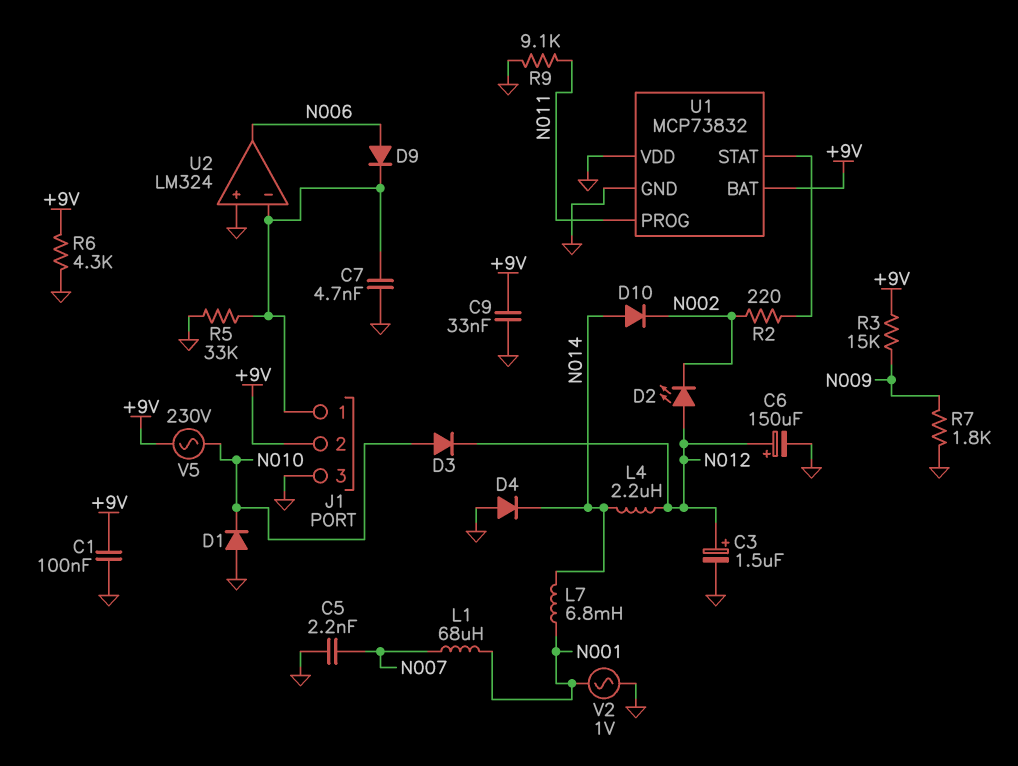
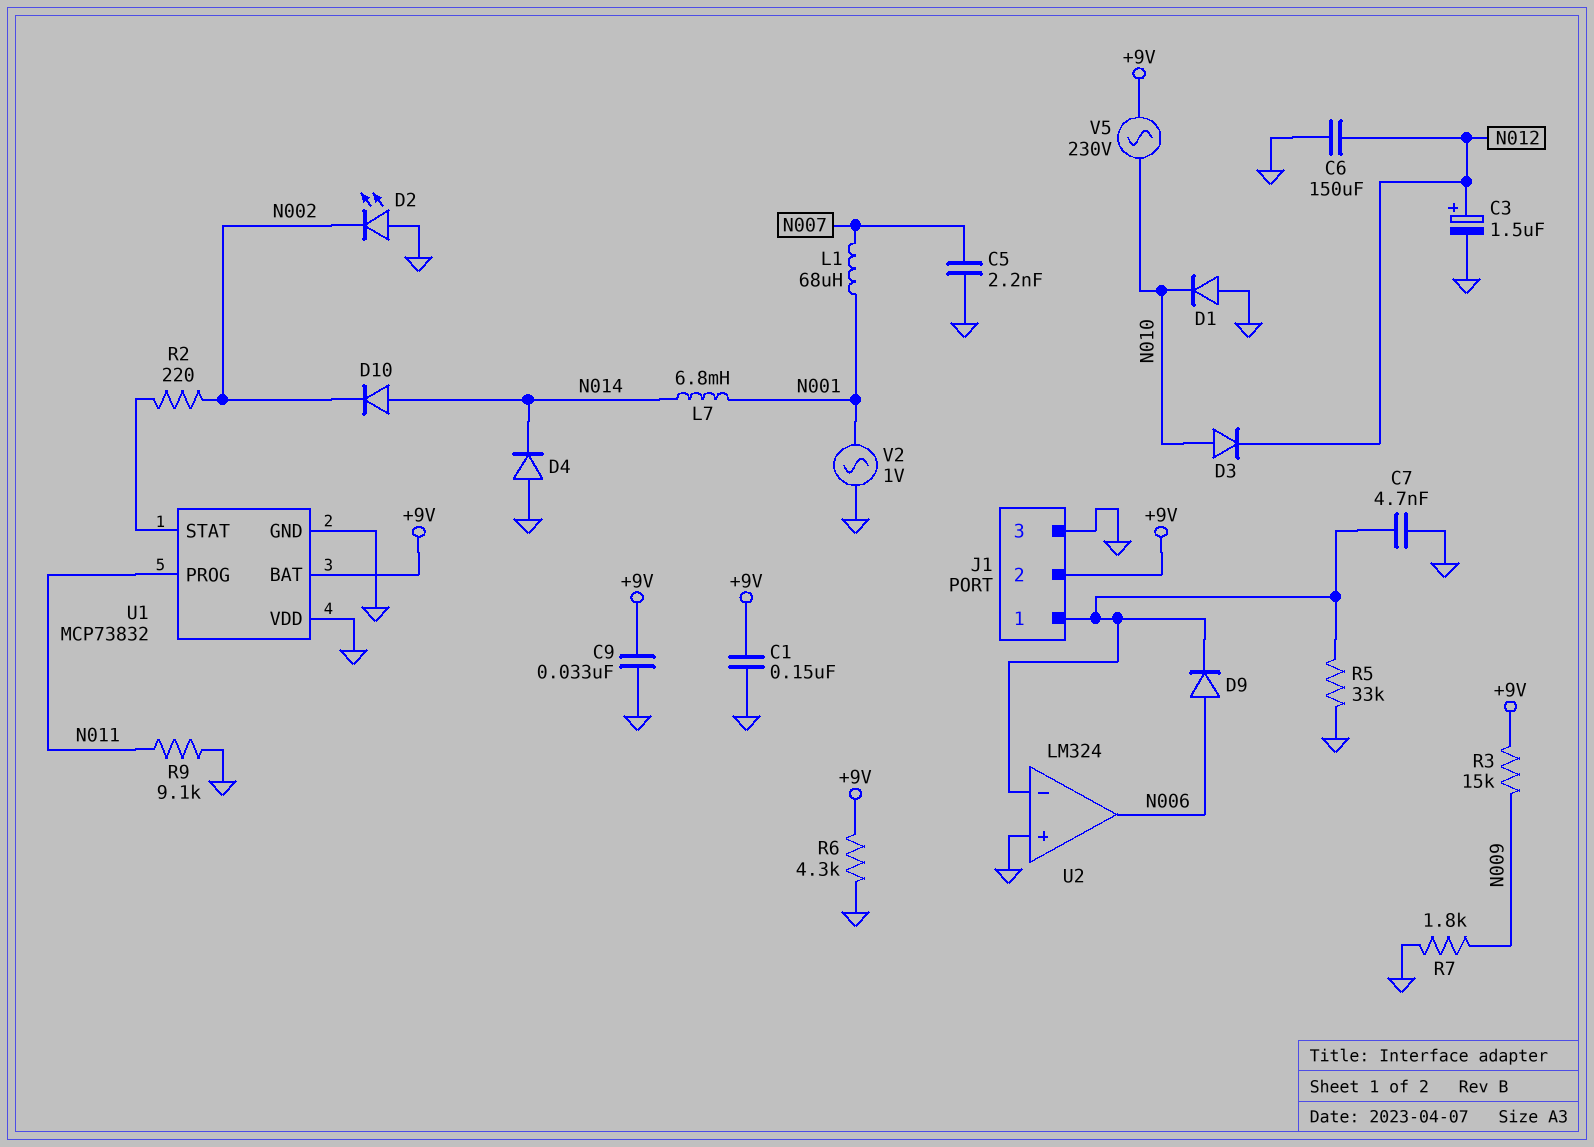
C1: 100nF (+9V, GND) -> 150nF (+9V, GND)
C6: 150uF (plus N012, minus GND) -> 150uF (GND, N012)
D2: LED (A N012, K N002) -> LED (A GND, K N002)
L4: 2.2uH (N012, N014) -> none

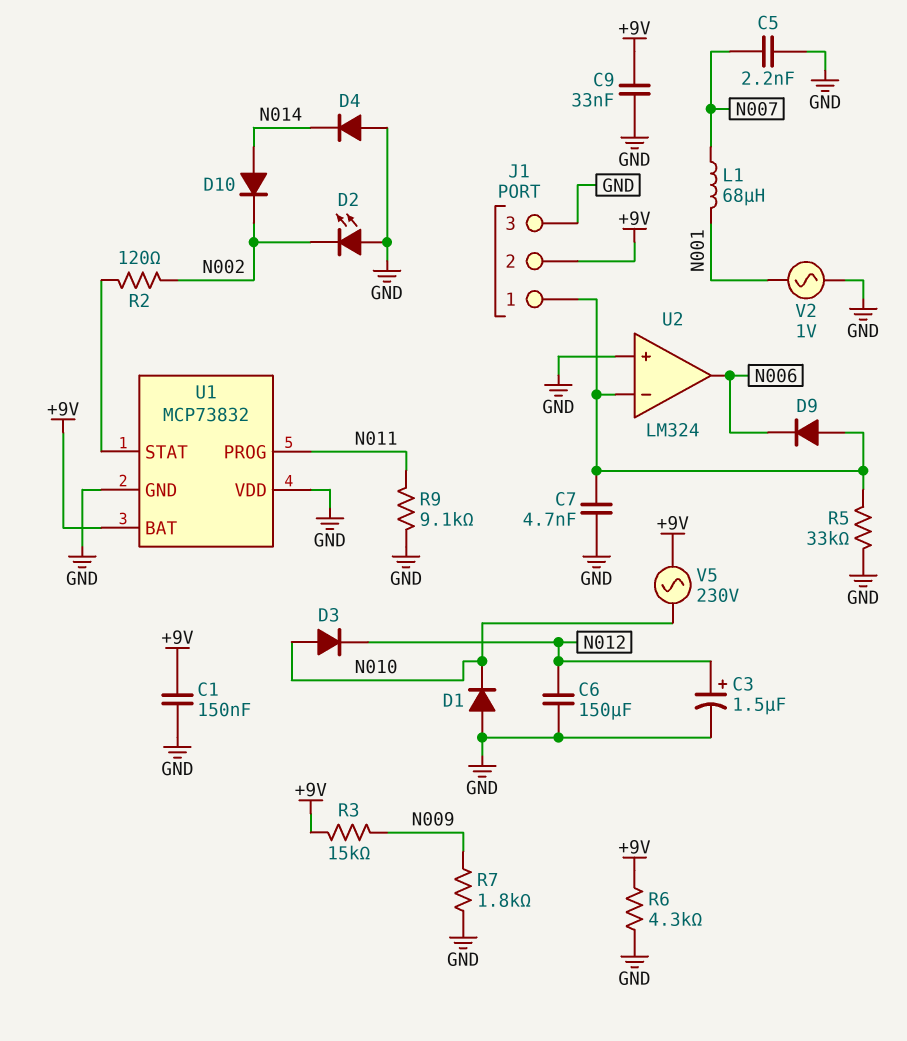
D9: diode (A N006, K J1/1) -> diode (A J1/1, K N006)
L7: 6.8mH (N001, N014) -> none
R2: 220 (N002, U1/STAT) -> 120 (N002, U1/STAT)

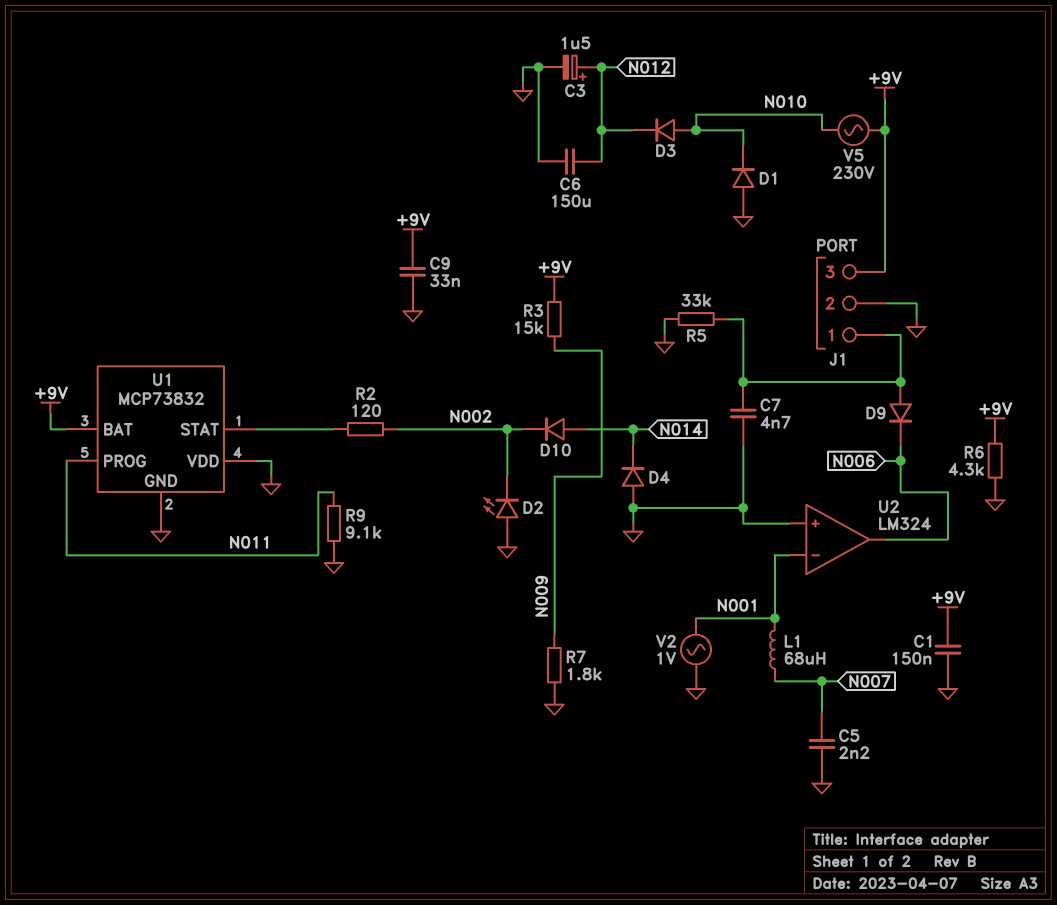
J1 pin 2: +9V -> GND
J1 pin 3: GND -> +9V
U2 pin in-: J1/1 -> N001

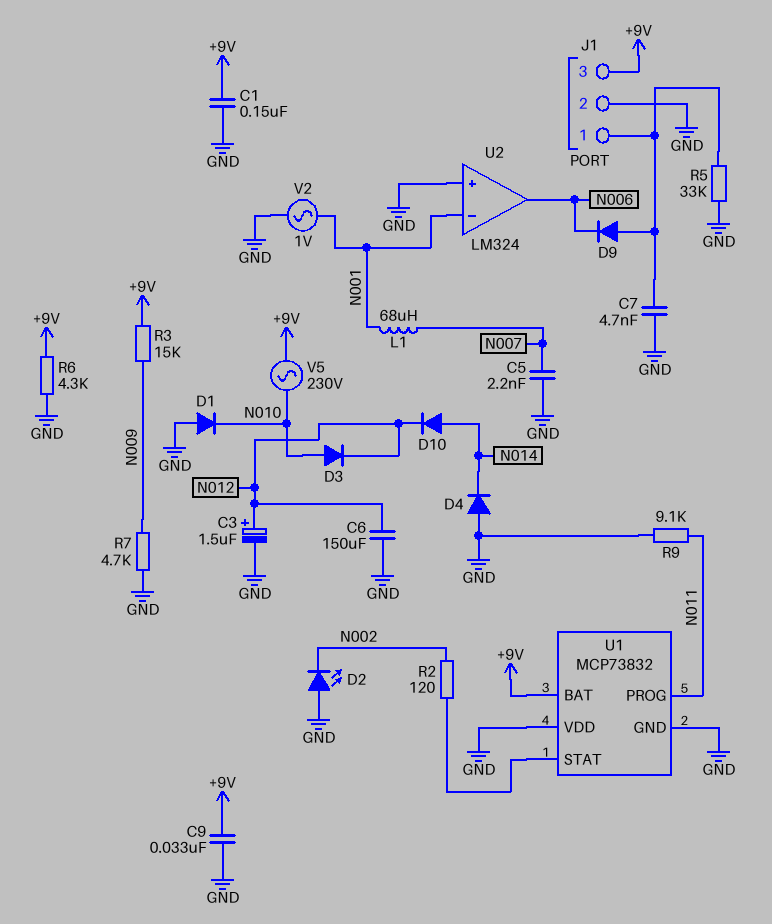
D10: diode (A N014, K N002) -> diode (A N014, K N012)
R7: 1.8k (GND, N009) -> 4.7k (GND, N009)

